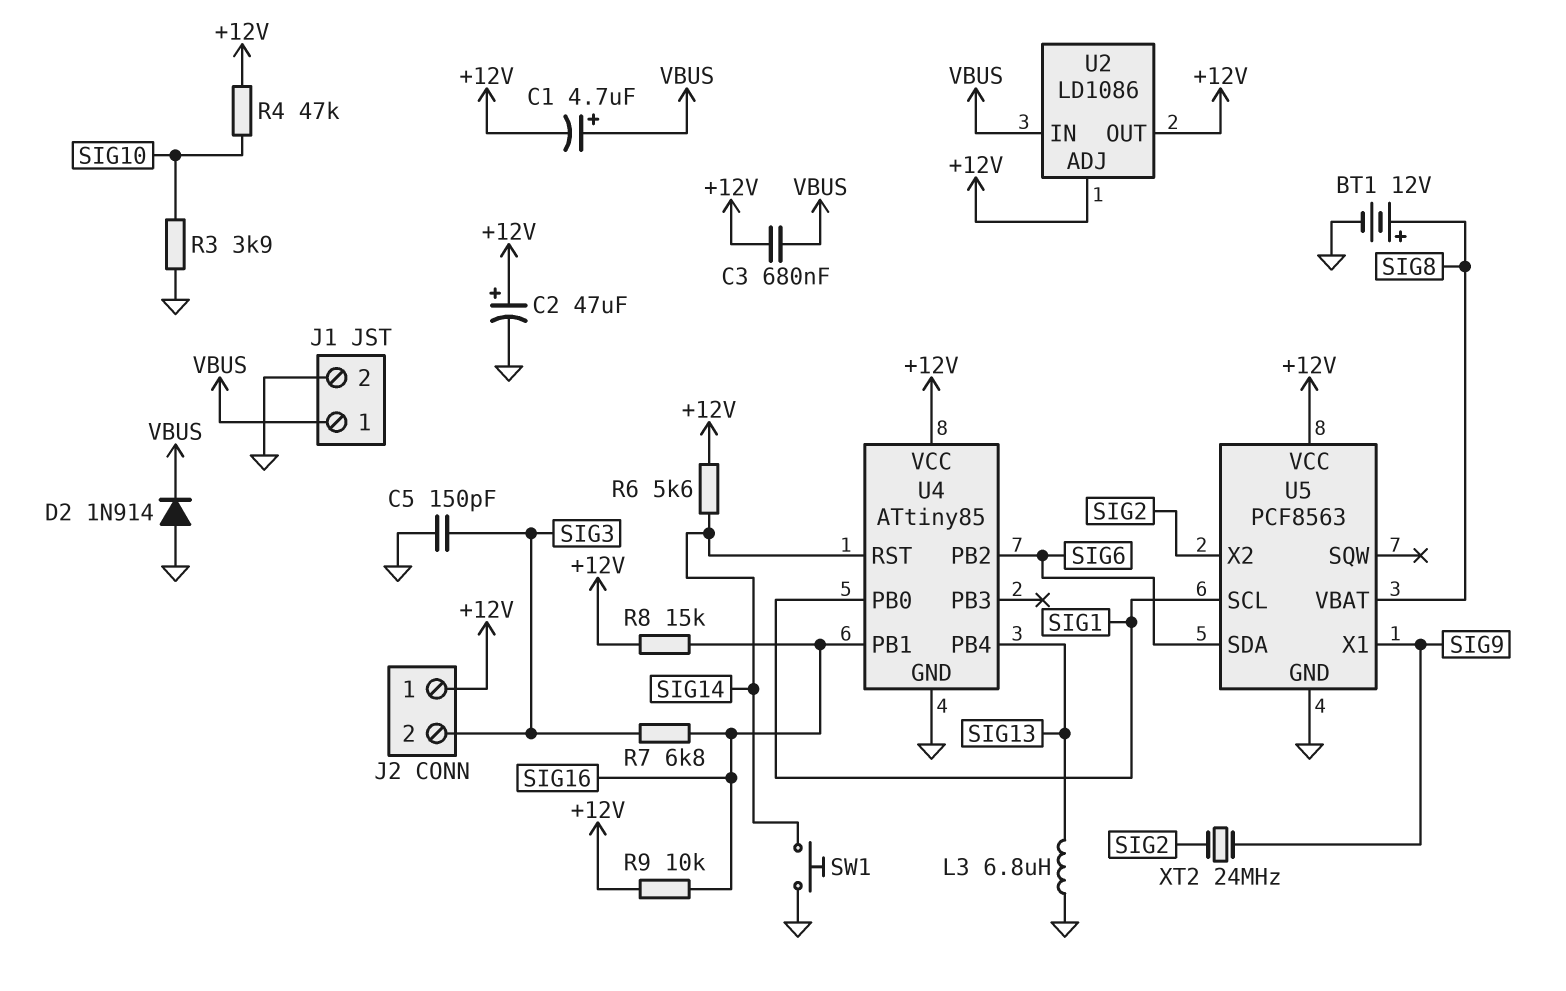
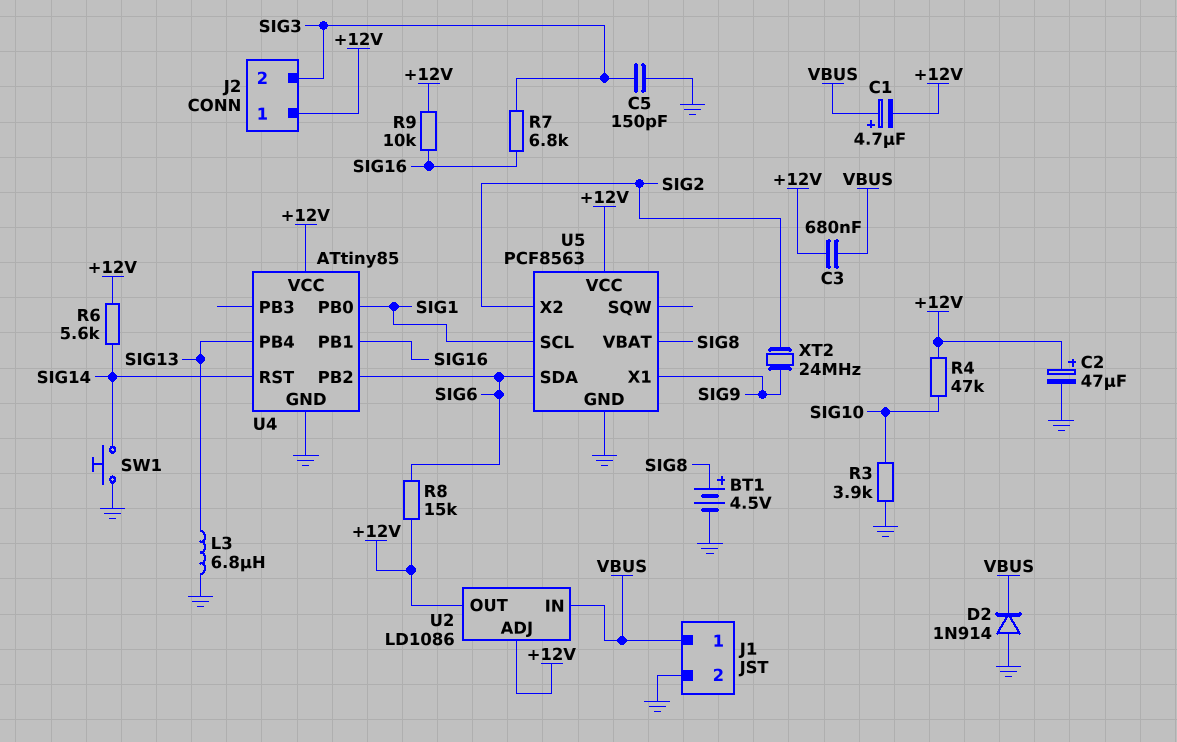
BT1: 12V (plus SIG8, minus GND) -> 4.5V (plus SIG8, minus GND)
R8: 15k (+12V, SIG16) -> 15k (+12V, SIG6)

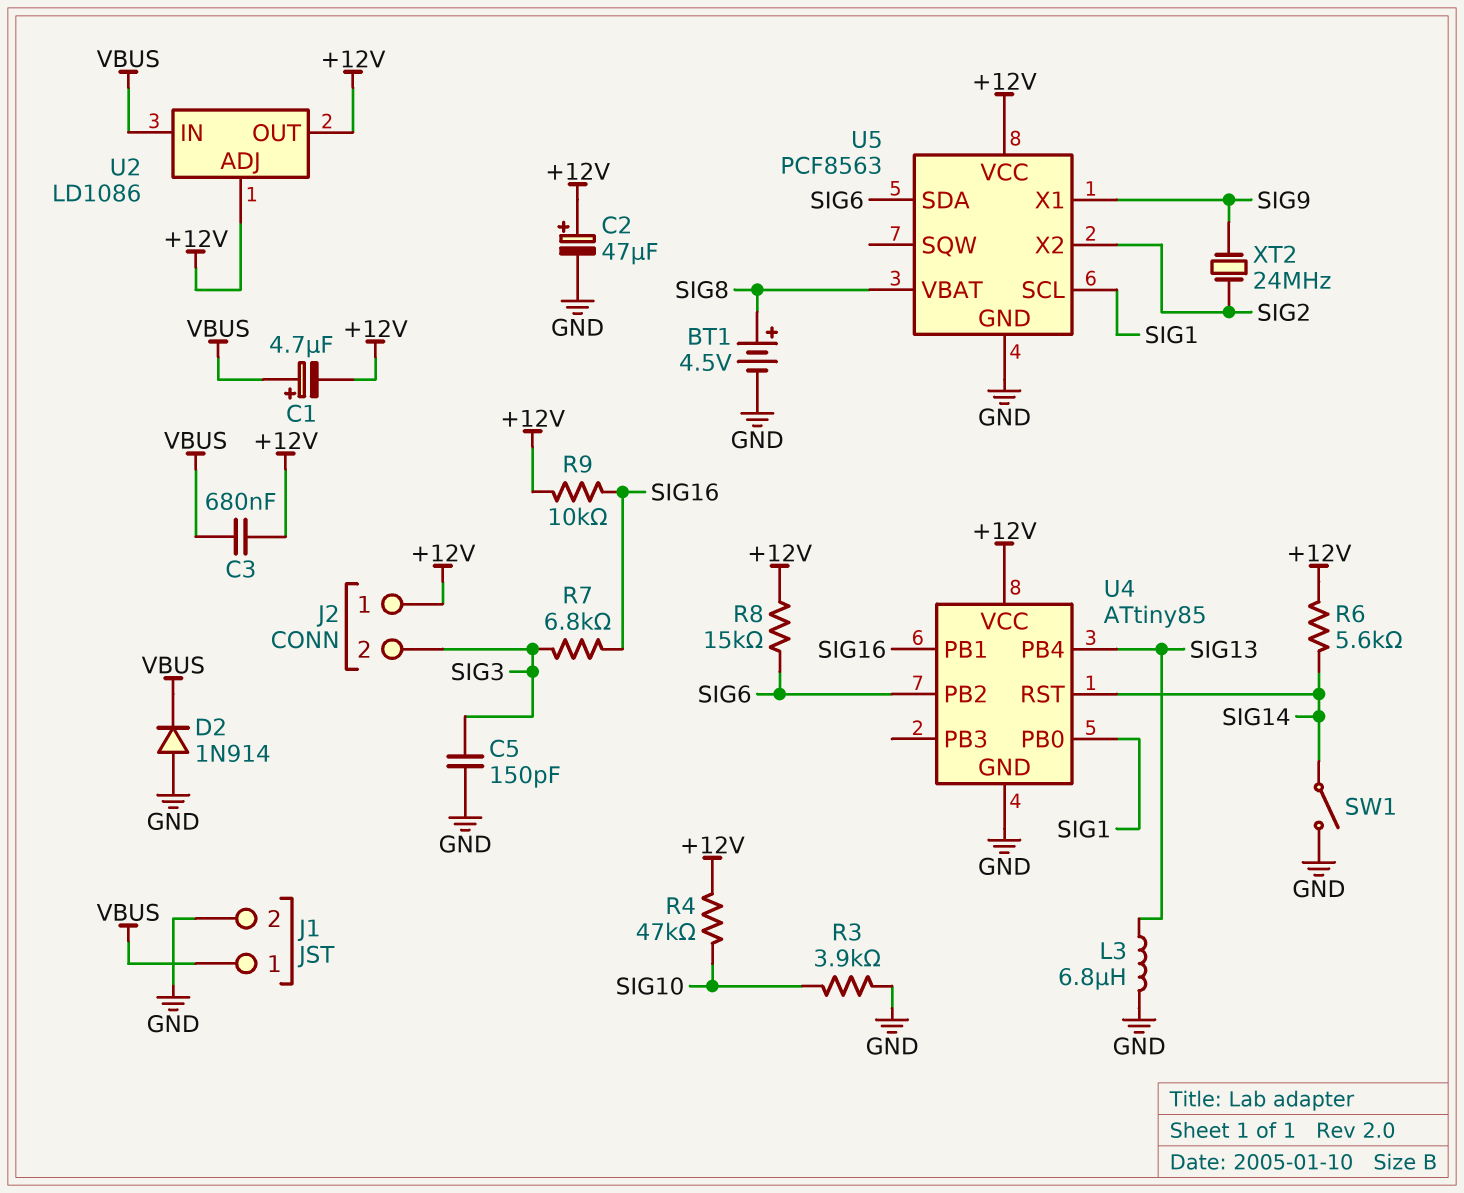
SW1: button (GND, SIG14) -> switch (GND, SIG14)

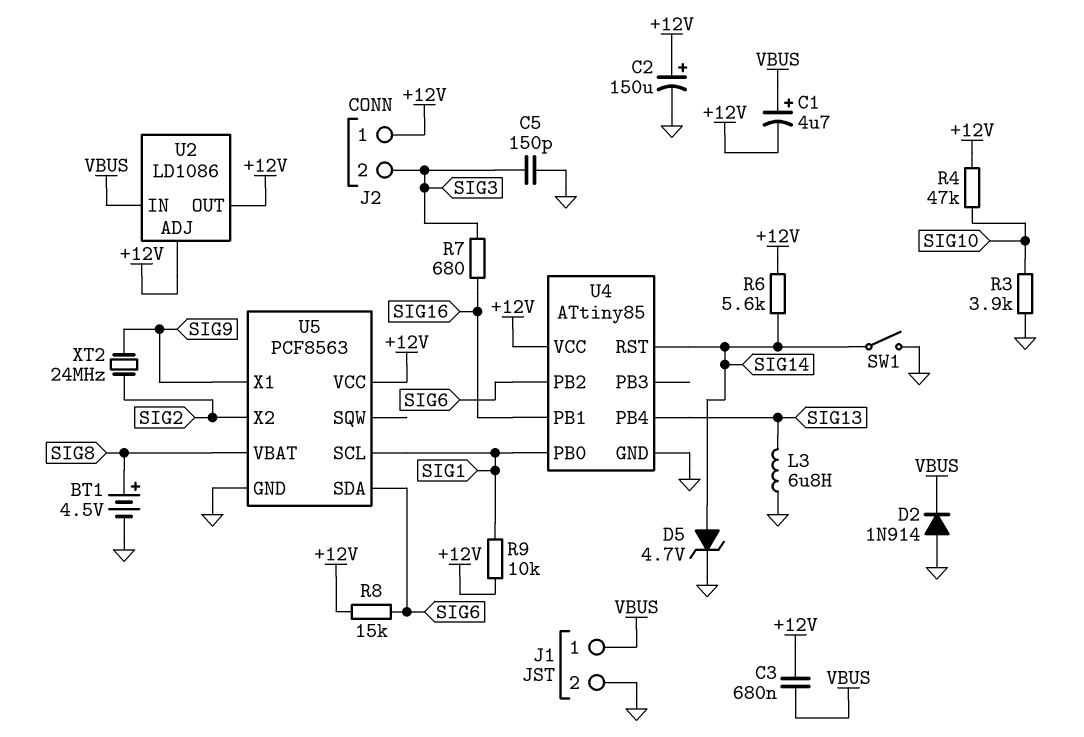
C2: 47uF (plus +12V, minus GND) -> 150uF (plus +12V, minus GND)
D5: none -> zener 4.7V (A SIG14, K GND)
R7: 6.8k (SIG3, SIG16) -> 680 (SIG3, SIG16)
R9: 10k (+12V, SIG16) -> 10k (+12V, SIG1)

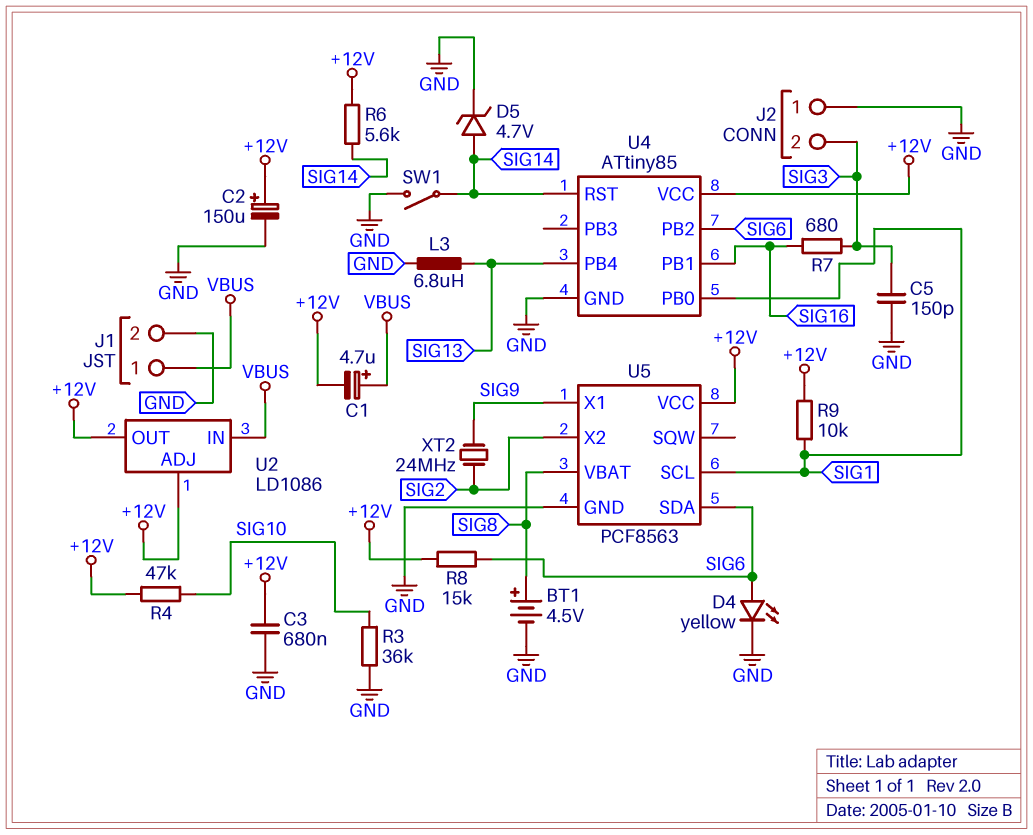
C3: 680nF (+12V, VBUS) -> 680nF (+12V, GND)
D2: diode 1N914 (A GND, K VBUS) -> none
D4: none -> LED yellow (A SIG6, K GND)
J2 pin 1: +12V -> GND
R3: 3.9k (GND, SIG10) -> 36k (GND, SIG10)

